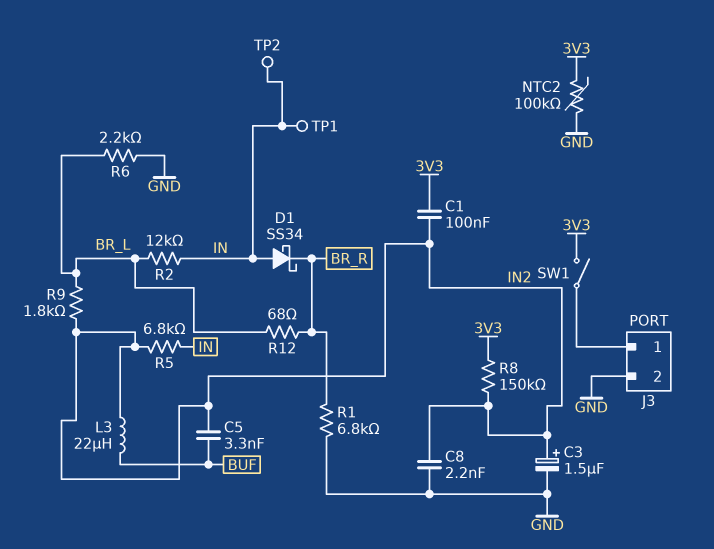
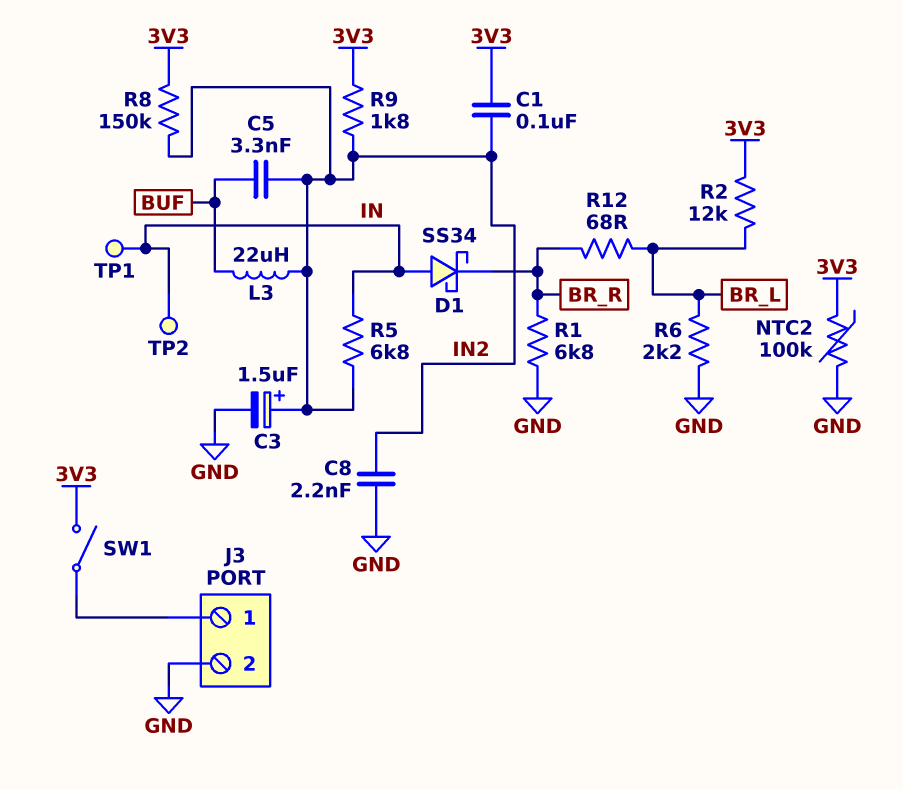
R2: 12k (BR_L, IN) -> 12k (3V3, BR_L)
R9: 1.8k (BR_L, IN2) -> 1.8k (3V3, IN2)

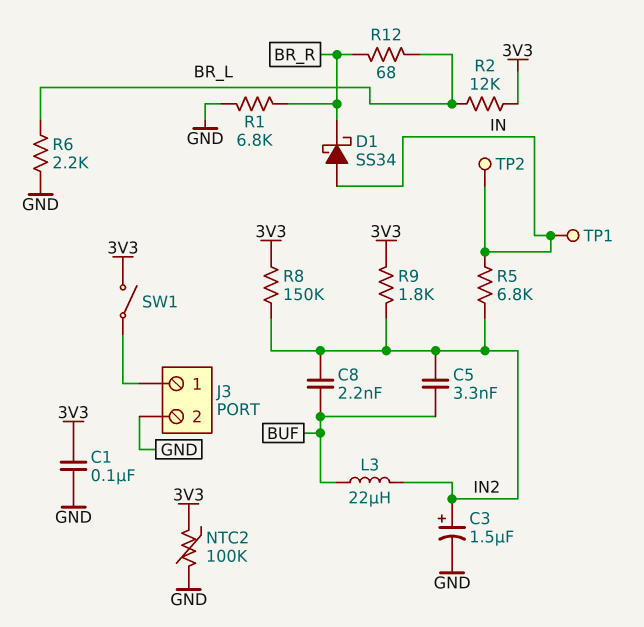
C1: 100nF (3V3, IN2) -> 100nF (3V3, GND)
C8: 2.2nF (GND, IN2) -> 2.2nF (BUF, IN2)

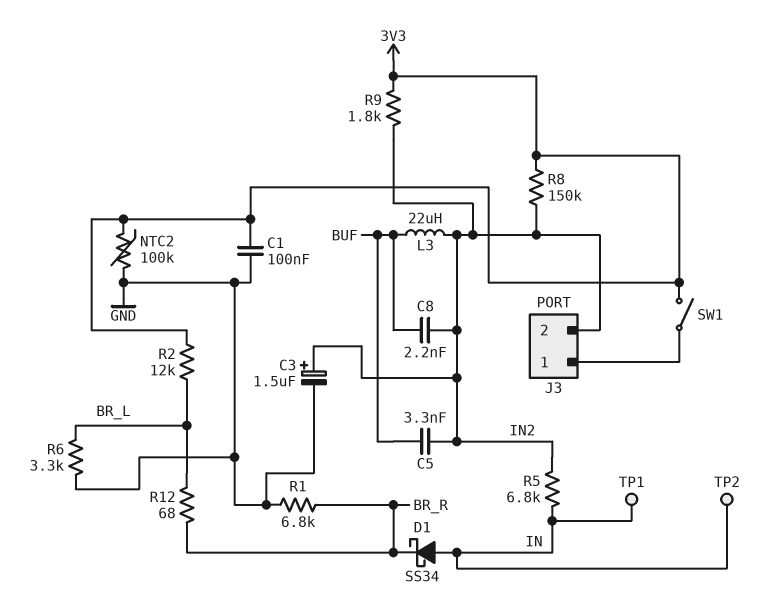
J3 pin 2: GND -> IN2
R6: 2.2k (BR_L, GND) -> 3.3k (BR_L, GND)

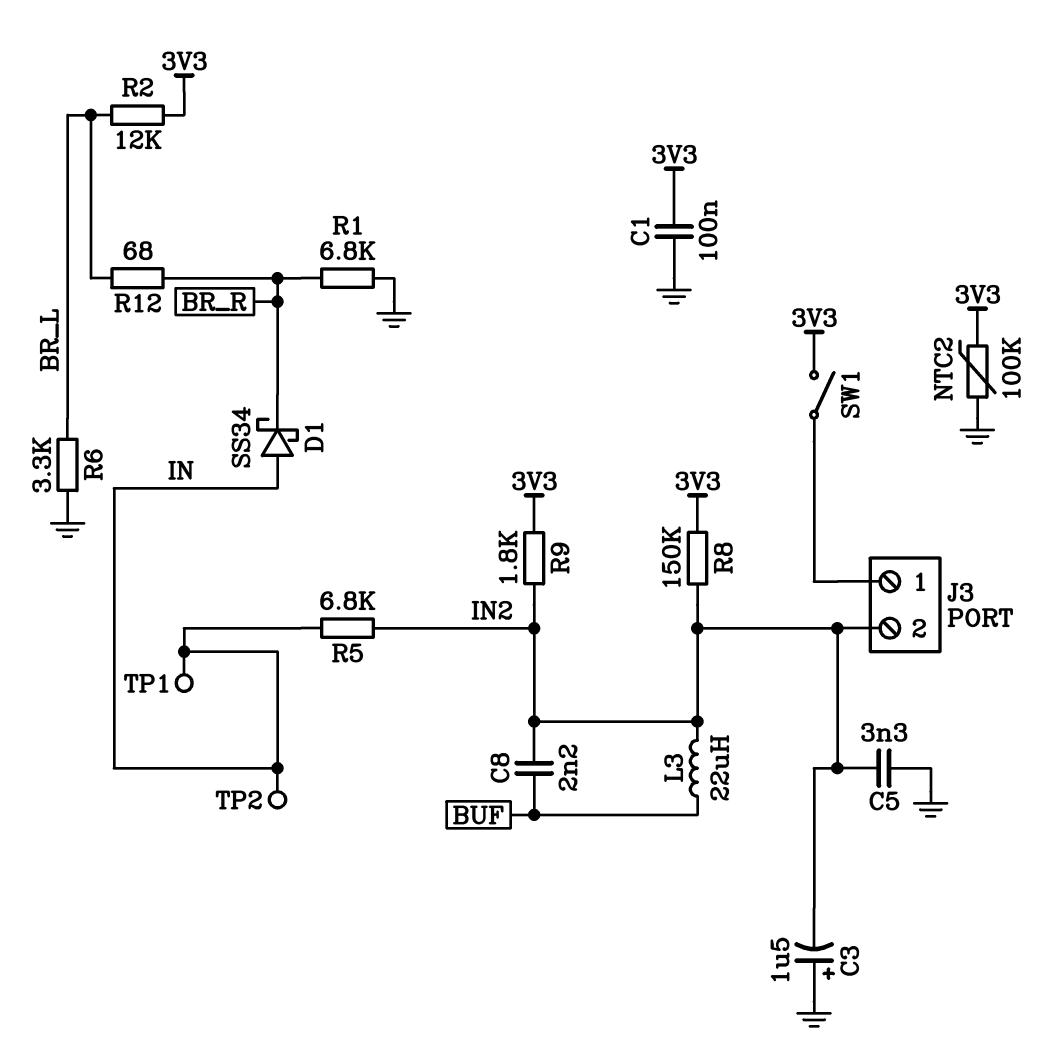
C3: 1.5uF (plus IN2, minus GND) -> 1.5uF (plus GND, minus IN2)
C5: 3.3nF (BUF, IN2) -> 3.3nF (GND, IN2)

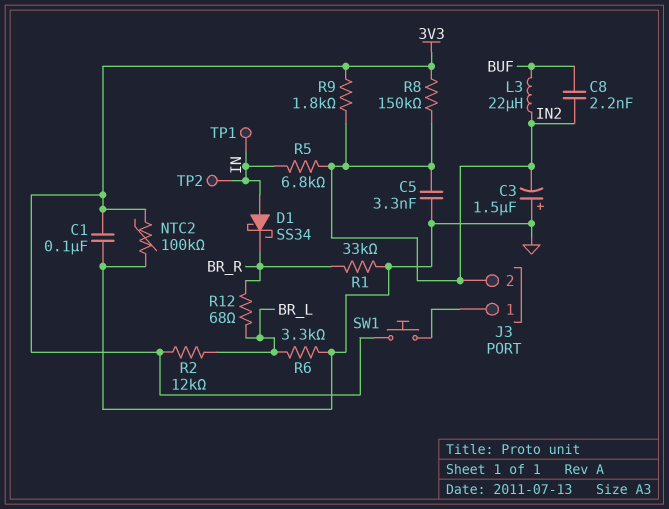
R1: 6.8k (BR_R, GND) -> 33k (BR_R, GND)
SW1: switch (3V3, J3/1) -> button (3V3, J3/1)

